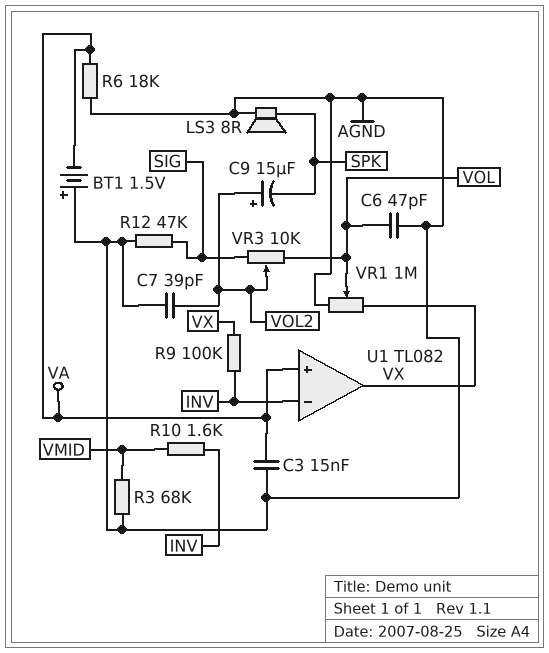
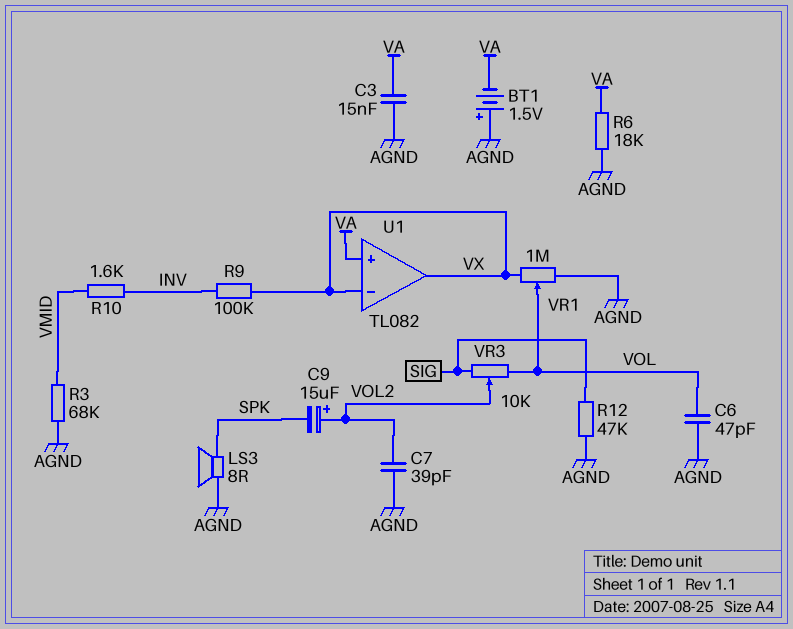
U1 pin in-: INV -> VX

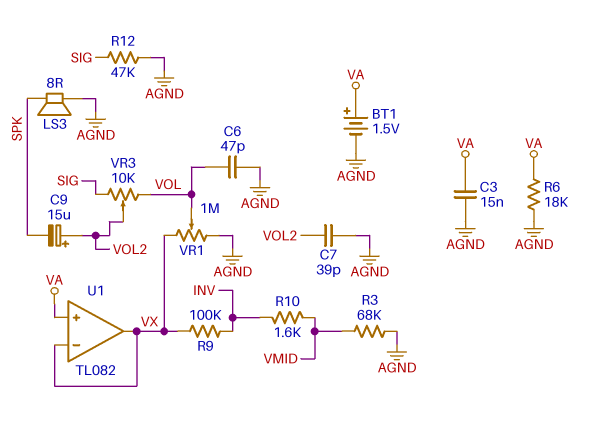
BT1: 1.5V (plus AGND, minus VA) -> 1.5V (plus VA, minus AGND)

